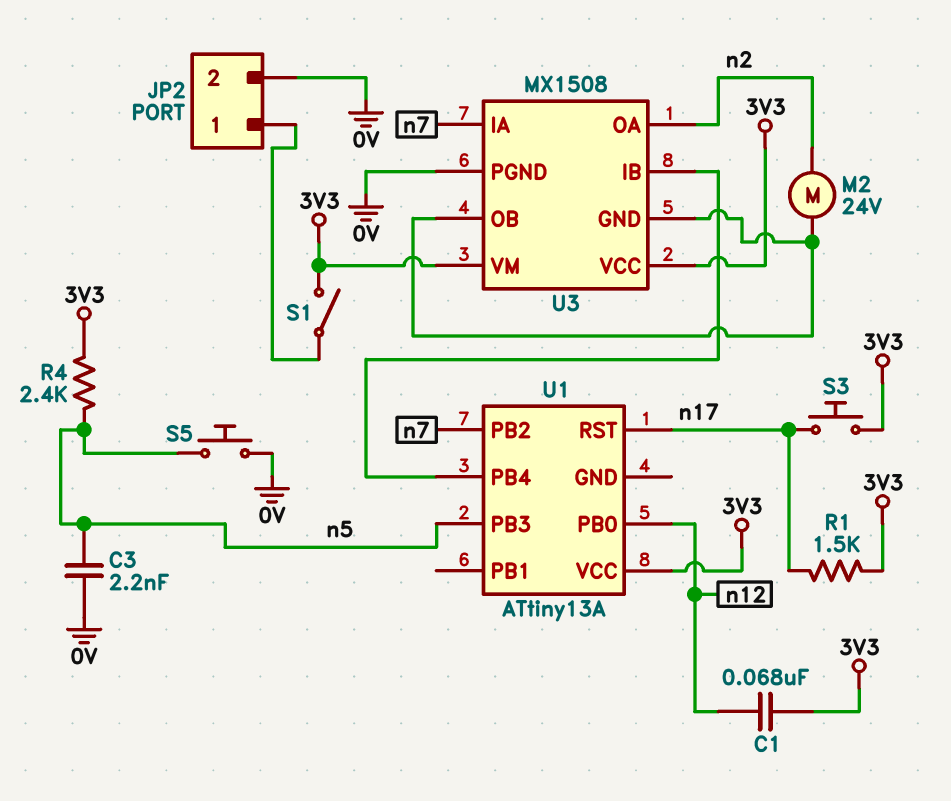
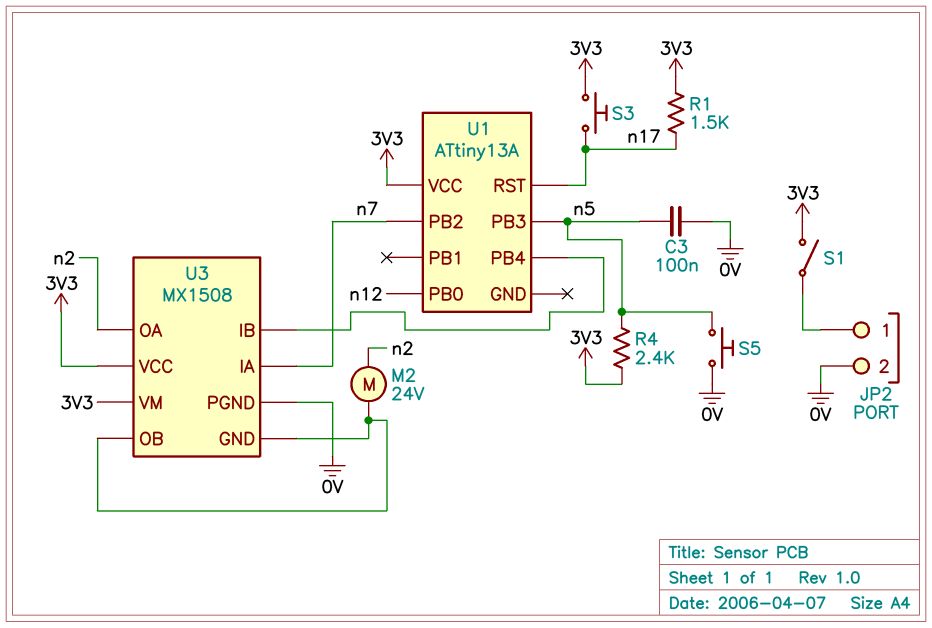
C1: 68nF (3V3, n12) -> none
C3: 2.2nF (0V, n5) -> 100nF (0V, n5)

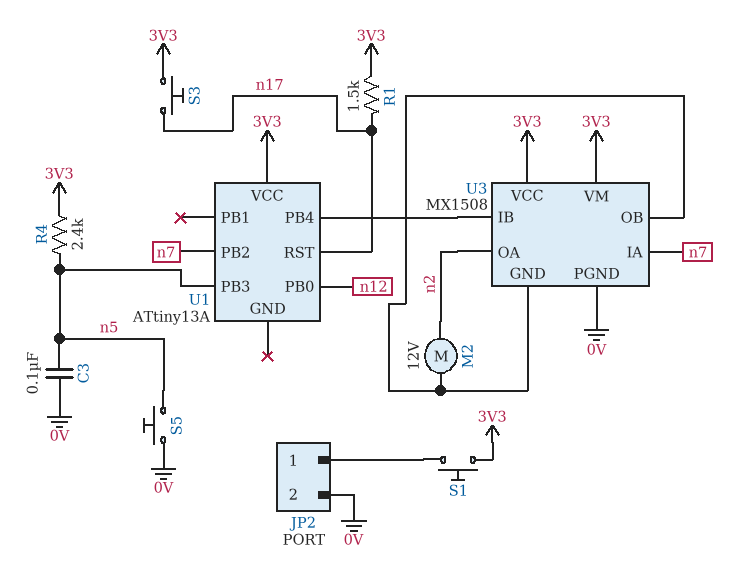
M2: motor 24V (U3/GND, n2) -> motor 12V (U3/GND, n2)
S1: switch (3V3, JP2/1) -> button (3V3, JP2/1)

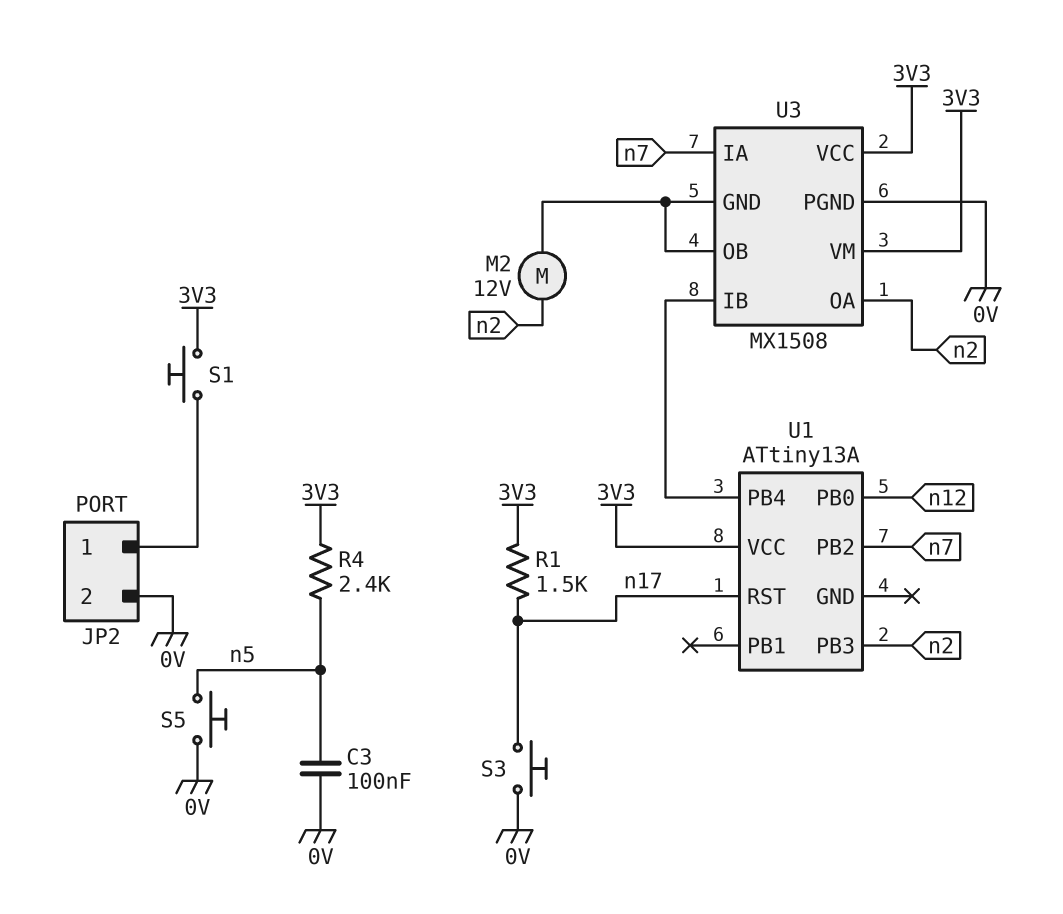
S3: button (3V3, n17) -> button (0V, n17)
U1 pin PB3: n5 -> n2

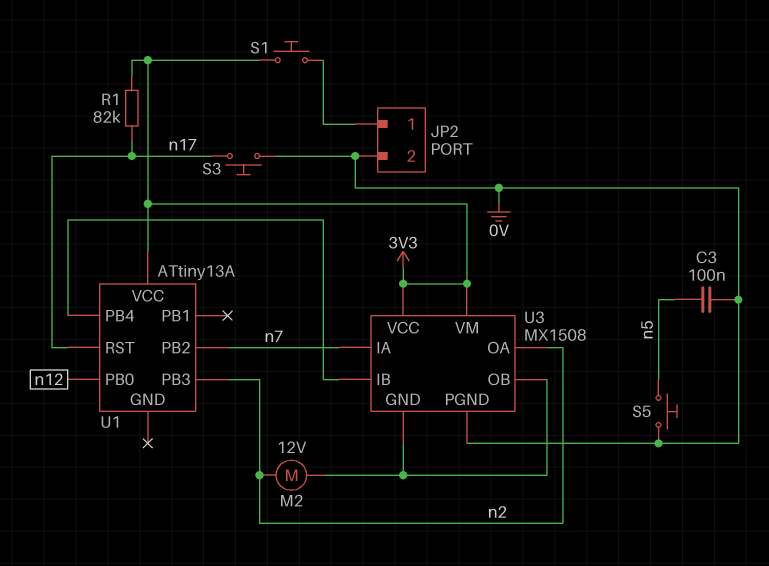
R1: 1.5k (3V3, n17) -> 82k (3V3, n17)
R4: 2.4k (3V3, n5) -> none

